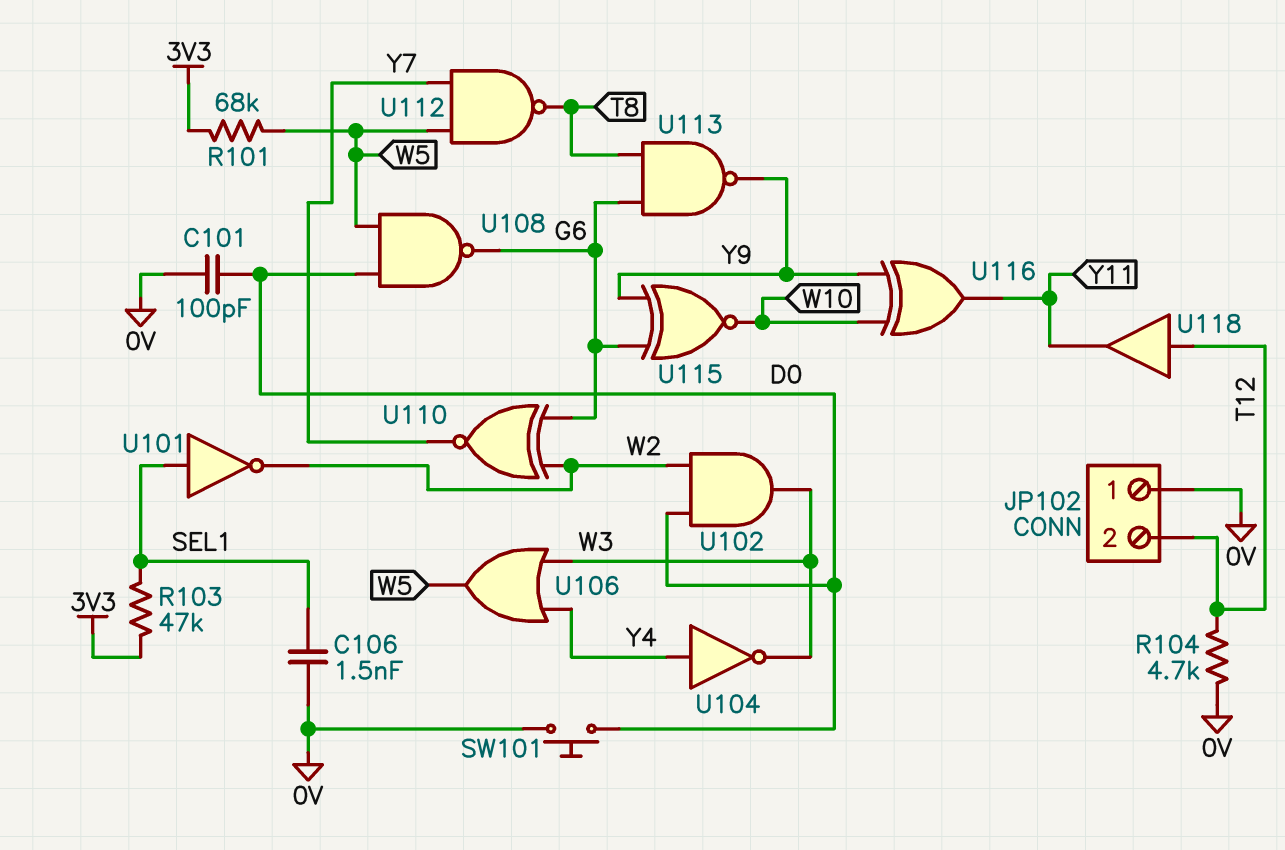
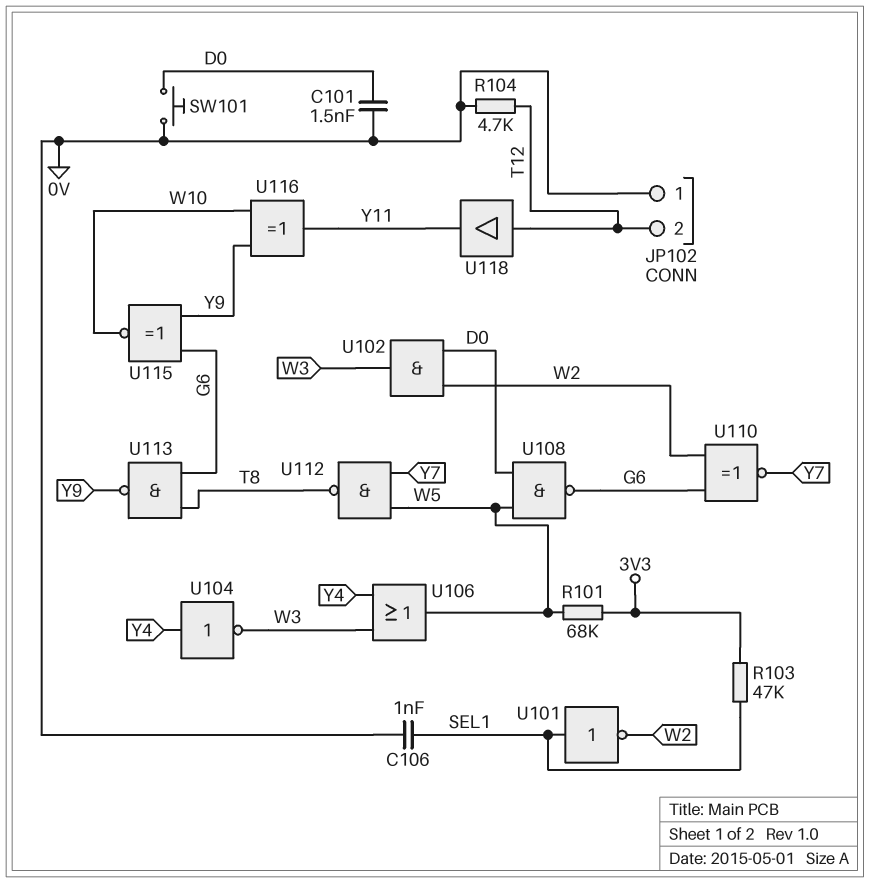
C101: 100pF (0V, D0) -> 1.5nF (0V, D0)
C106: 1.5nF (0V, SEL1) -> 1nF (0V, SEL1)

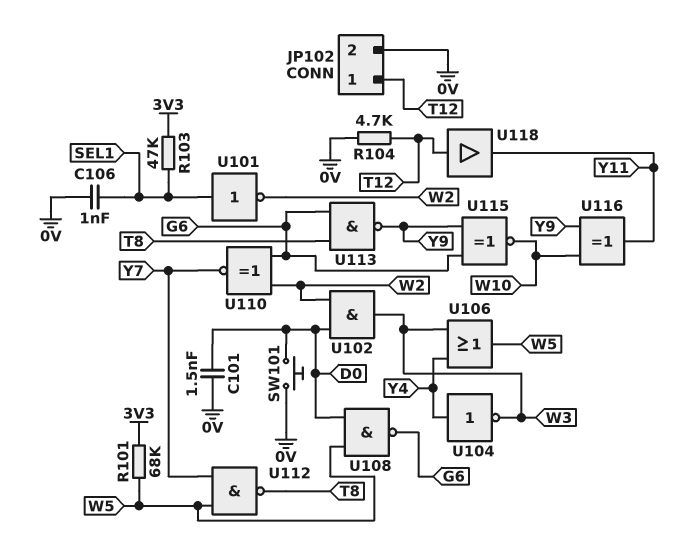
JP102 pin 1: 0V -> T12
JP102 pin 2: T12 -> 0V

